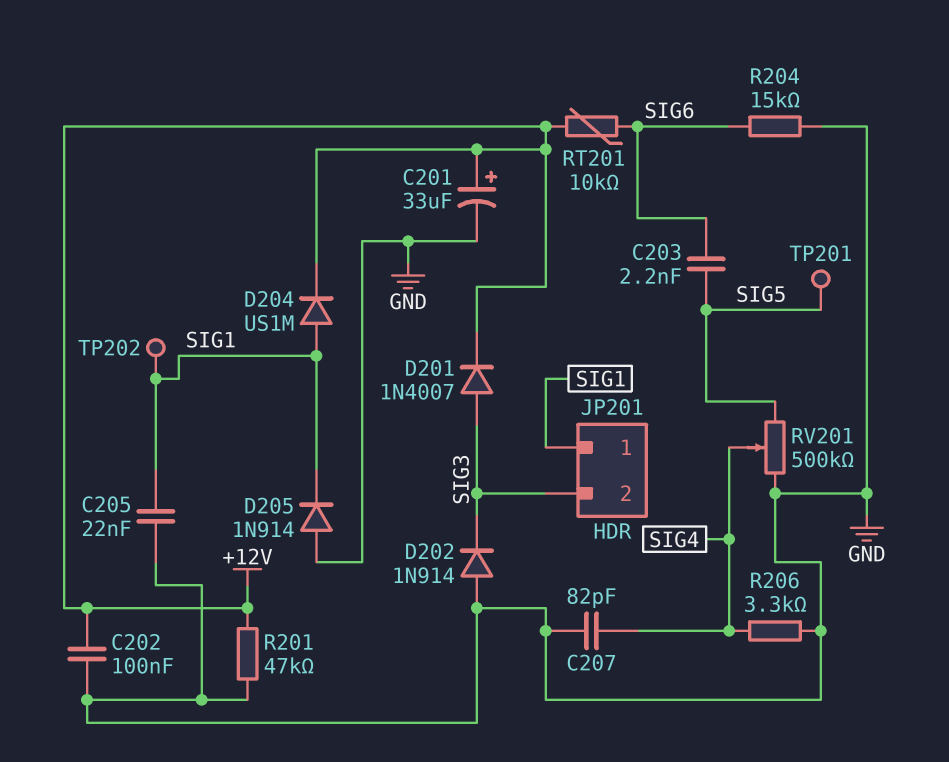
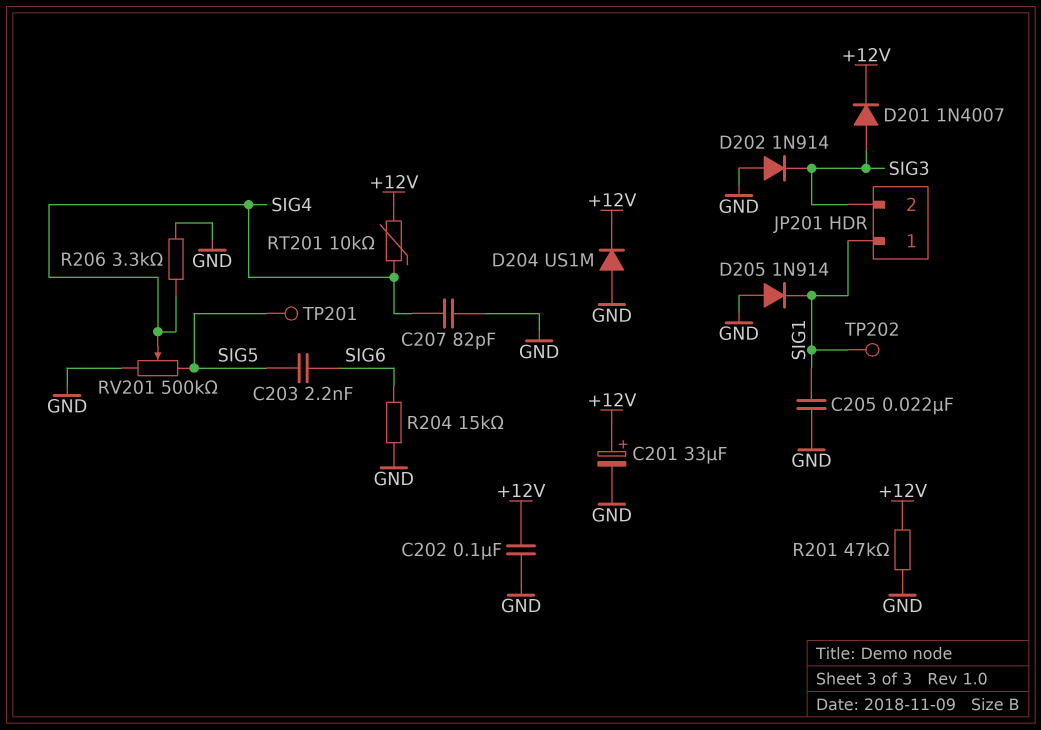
D204: diode US1M (A SIG1, K +12V) -> diode US1M (A GND, K +12V)
RT201: 10k (+12V, SIG6) -> 10k (+12V, SIG4)

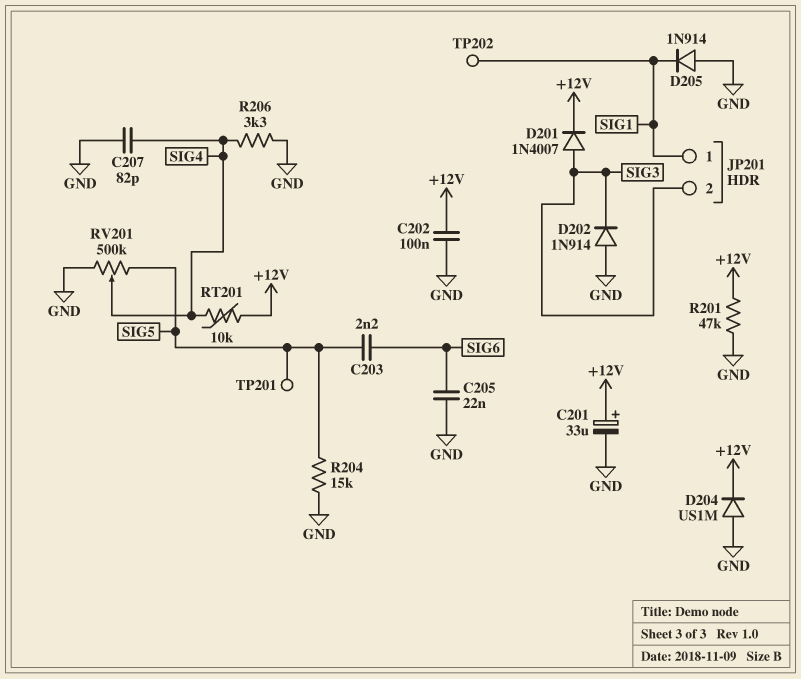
C205: 22nF (GND, SIG1) -> 22nF (GND, SIG6)
R204: 15k (GND, SIG6) -> 15k (GND, SIG5)

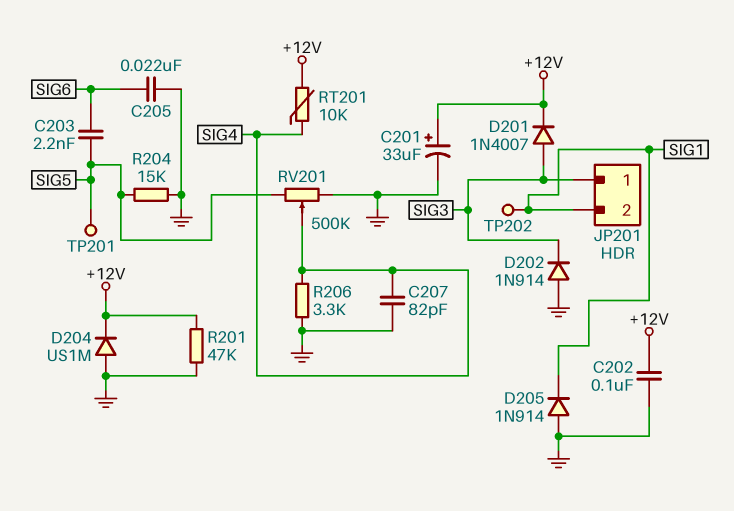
JP201 pin 1: SIG1 -> SIG3
JP201 pin 2: SIG3 -> SIG1

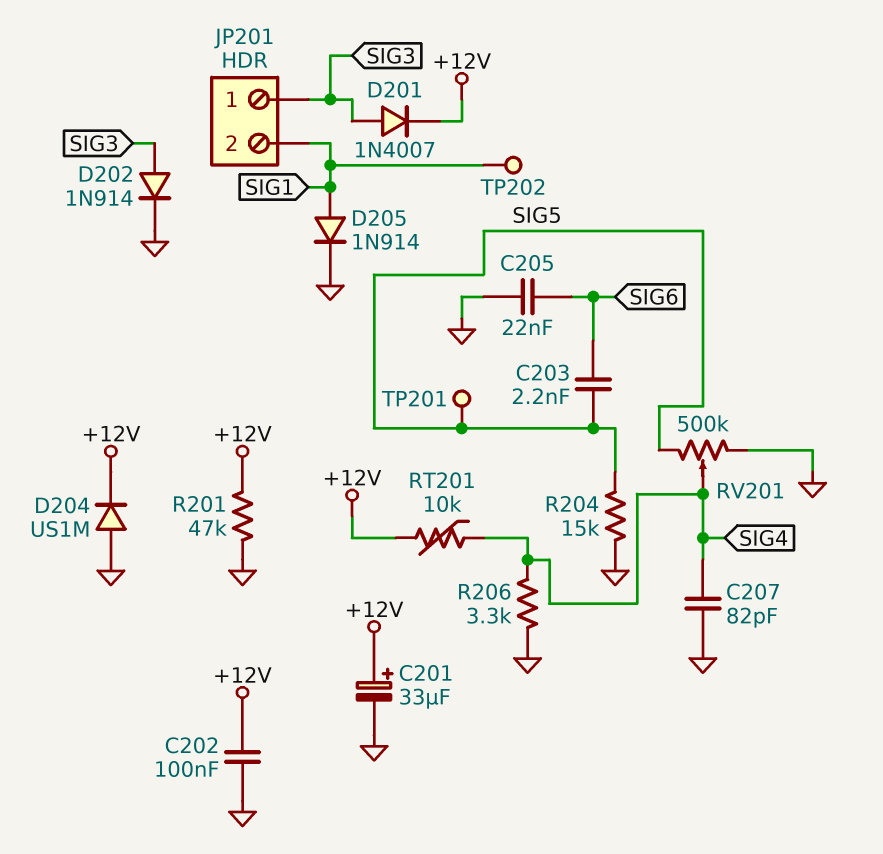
D202: diode 1N914 (A GND, K SIG3) -> diode 1N914 (A SIG3, K GND)
D205: diode 1N914 (A GND, K SIG1) -> diode 1N914 (A SIG1, K GND)

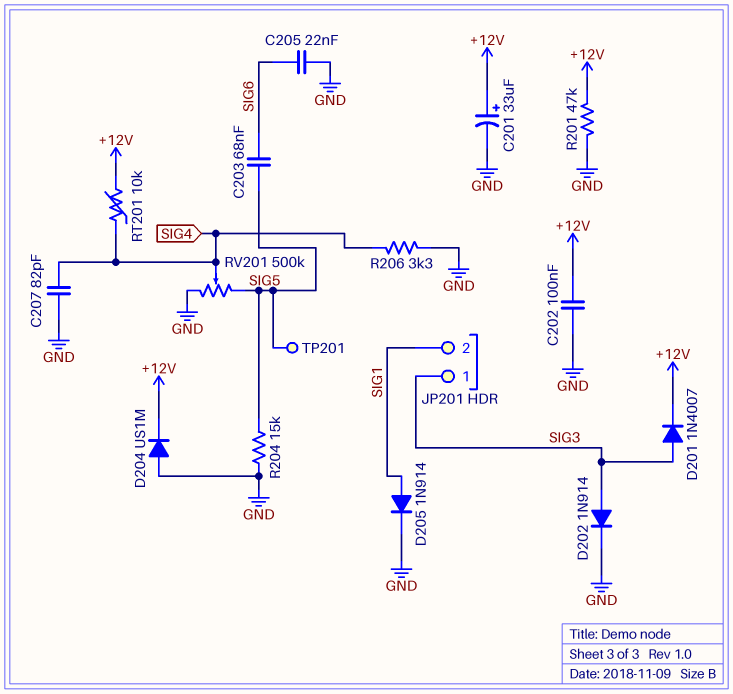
C203: 2.2nF (SIG5, SIG6) -> 68nF (SIG5, SIG6)
TP202: test point (SIG1) -> none

